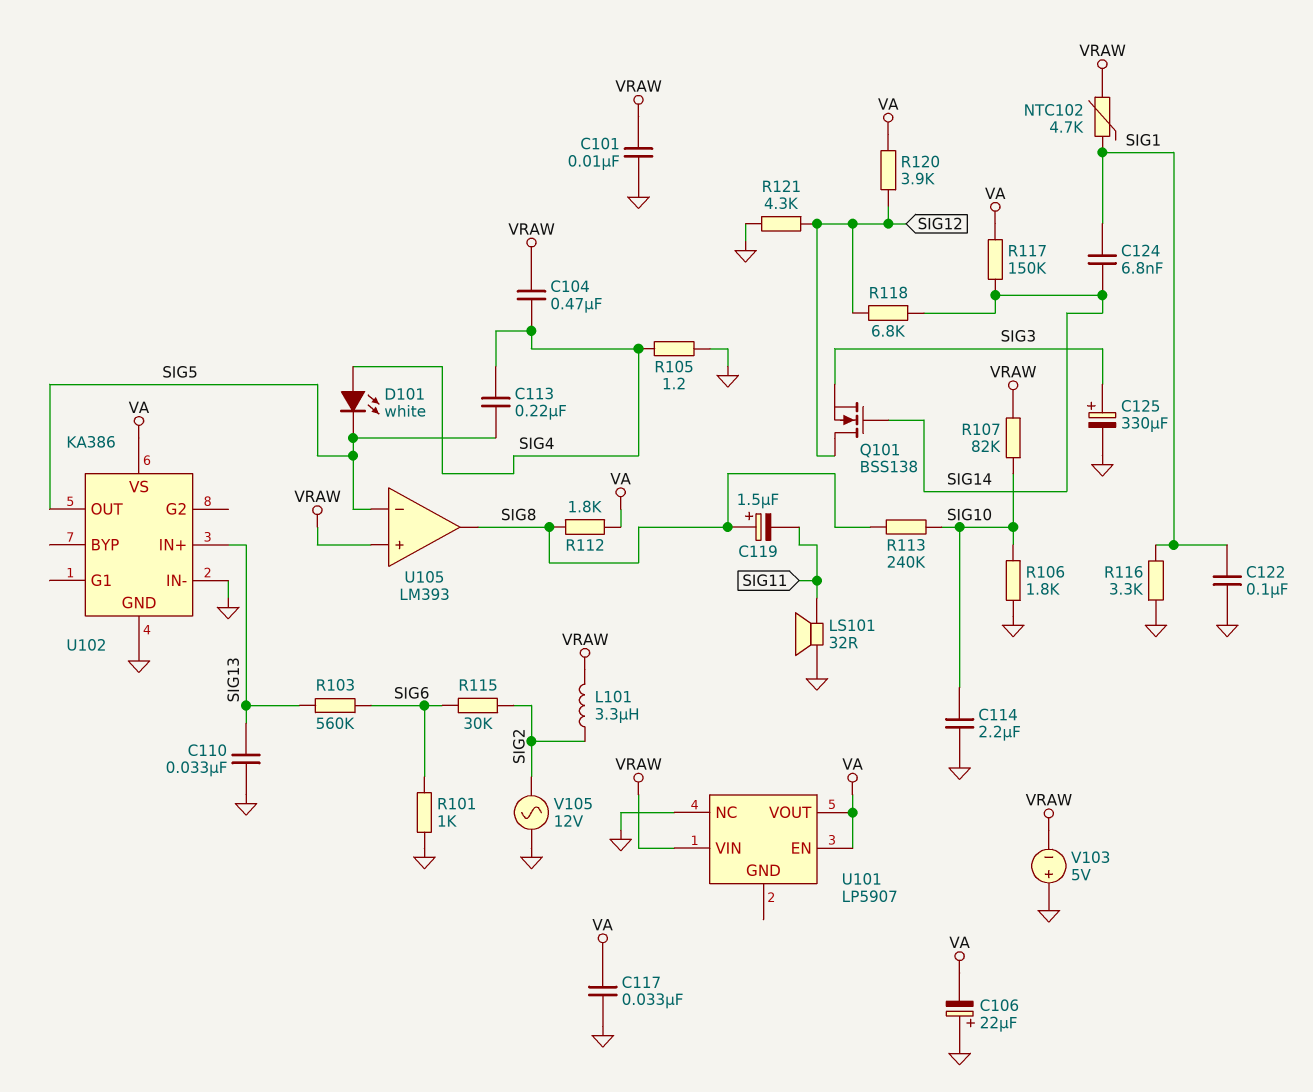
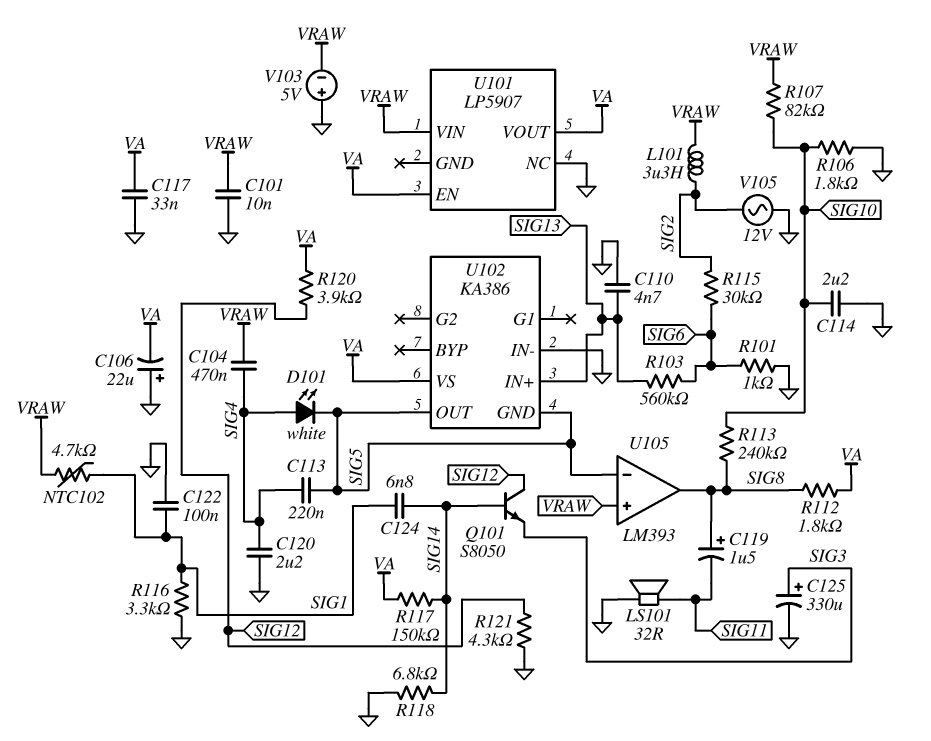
C110: 33nF (GND, SIG13) -> 4.7nF (GND, SIG13)
C120: none -> 2.2uF (GND, SIG4)
Q101: NMOS BSS138 (G SIG14, D SIG12, S SIG3) -> NPN S8050 (B SIG14, C SIG12, E SIG3)
R105: 1.2 (GND, SIG4) -> none
R118: 6.8k (SIG12, SIG14) -> 6.8k (GND, SIG14)
U102 pin GND: GND -> SIG5

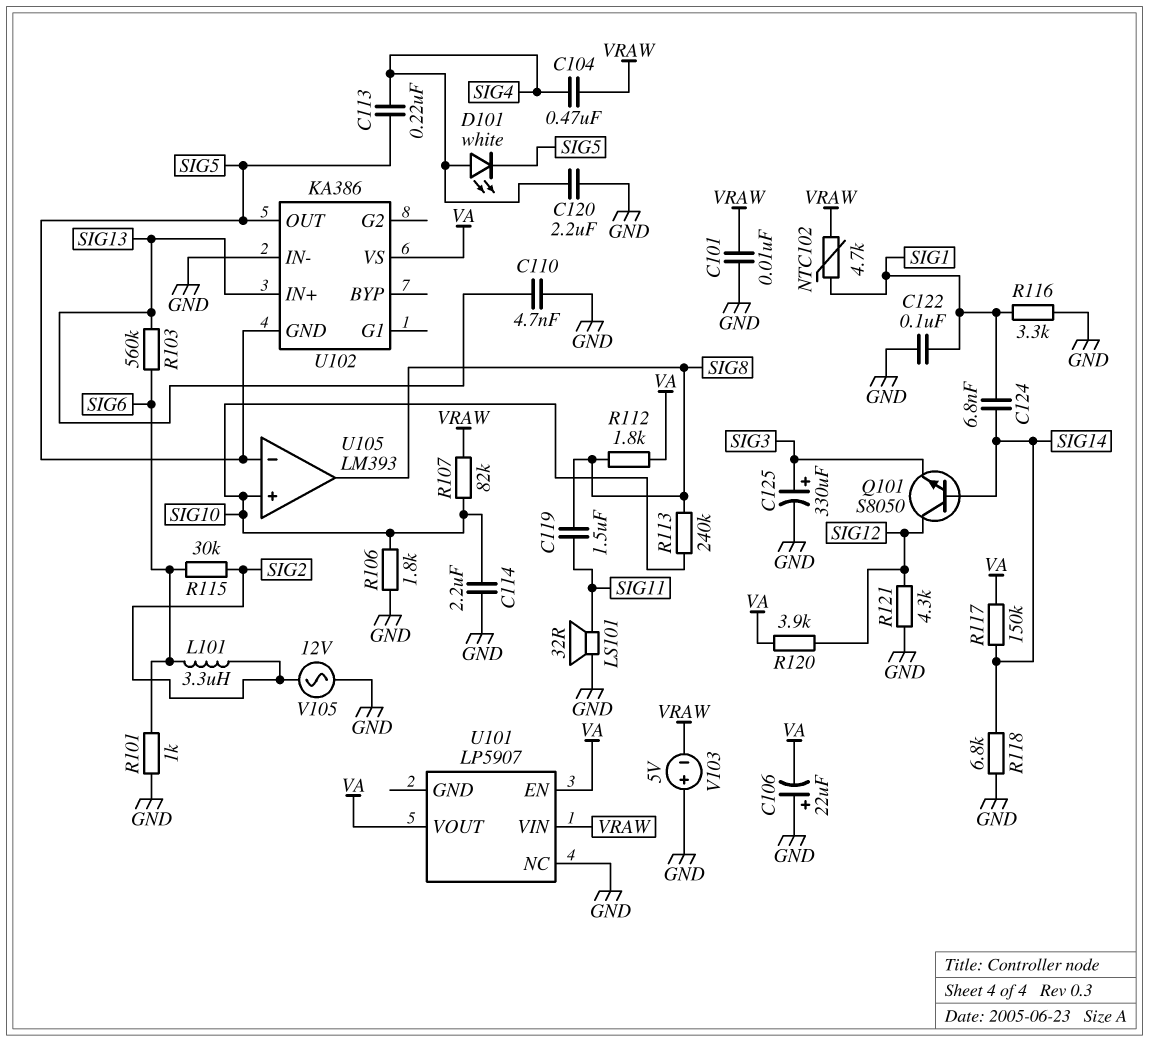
C117: 33nF (GND, VA) -> none
C119: 1.5uF (plus SIG8, minus SIG11) -> 1.5uF (SIG8, SIG11)
L101: 3.3uH (SIG2, VRAW) -> 3.3uH (SIG2, SIG6)
U105 pin in+: VRAW -> SIG10

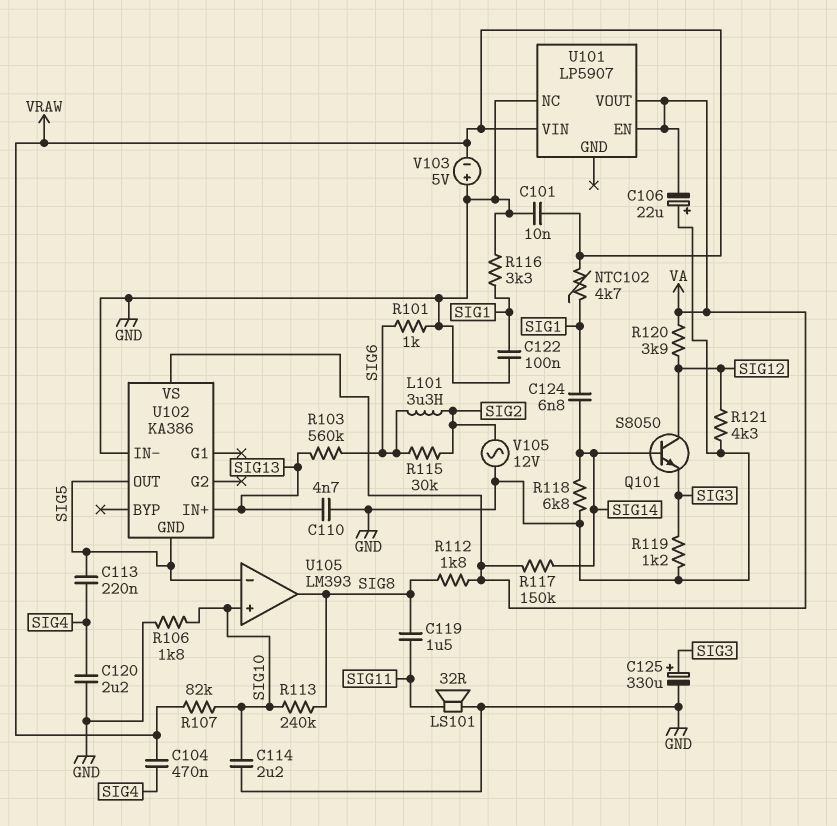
D101: LED white (A SIG4, K SIG5) -> none
R119: none -> 1.2k (GND, SIG3)

